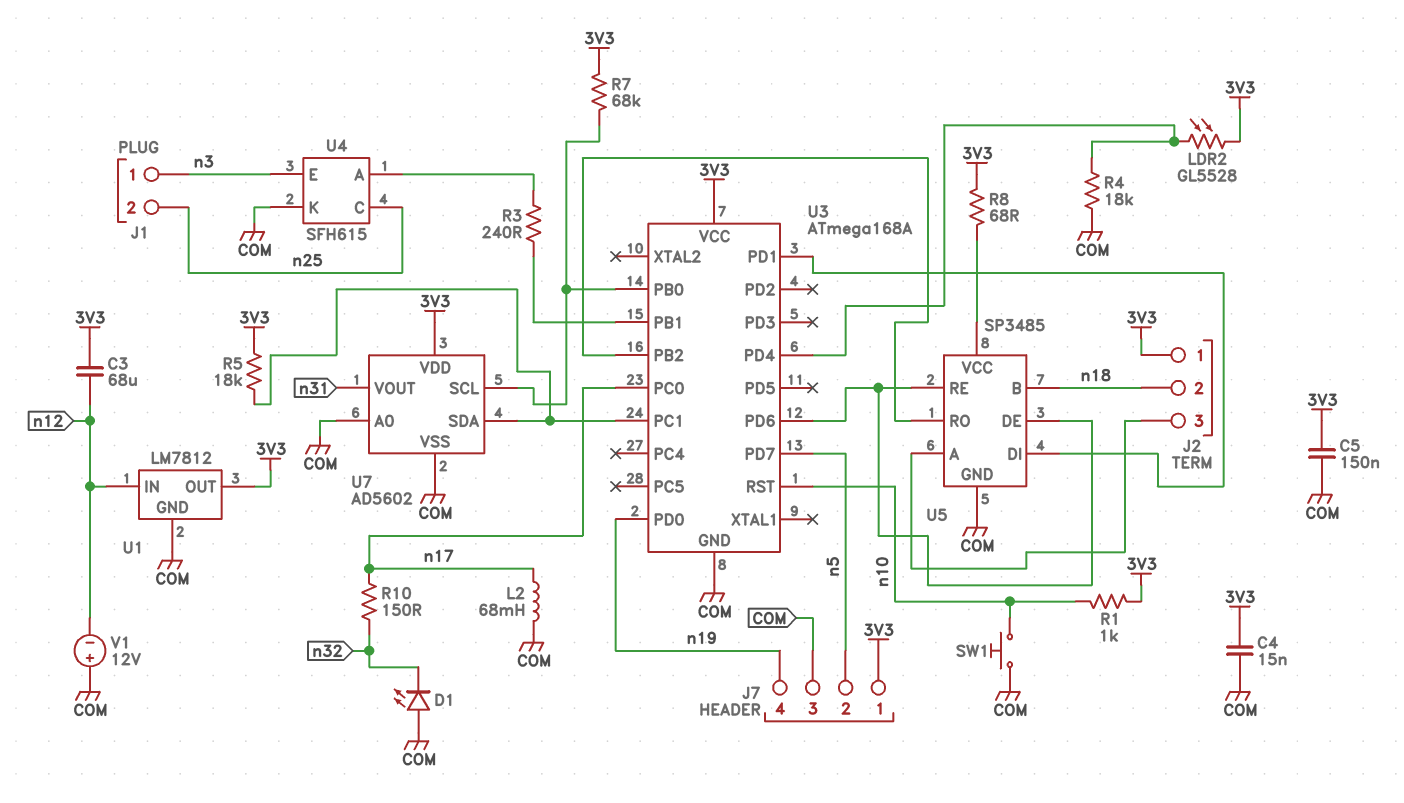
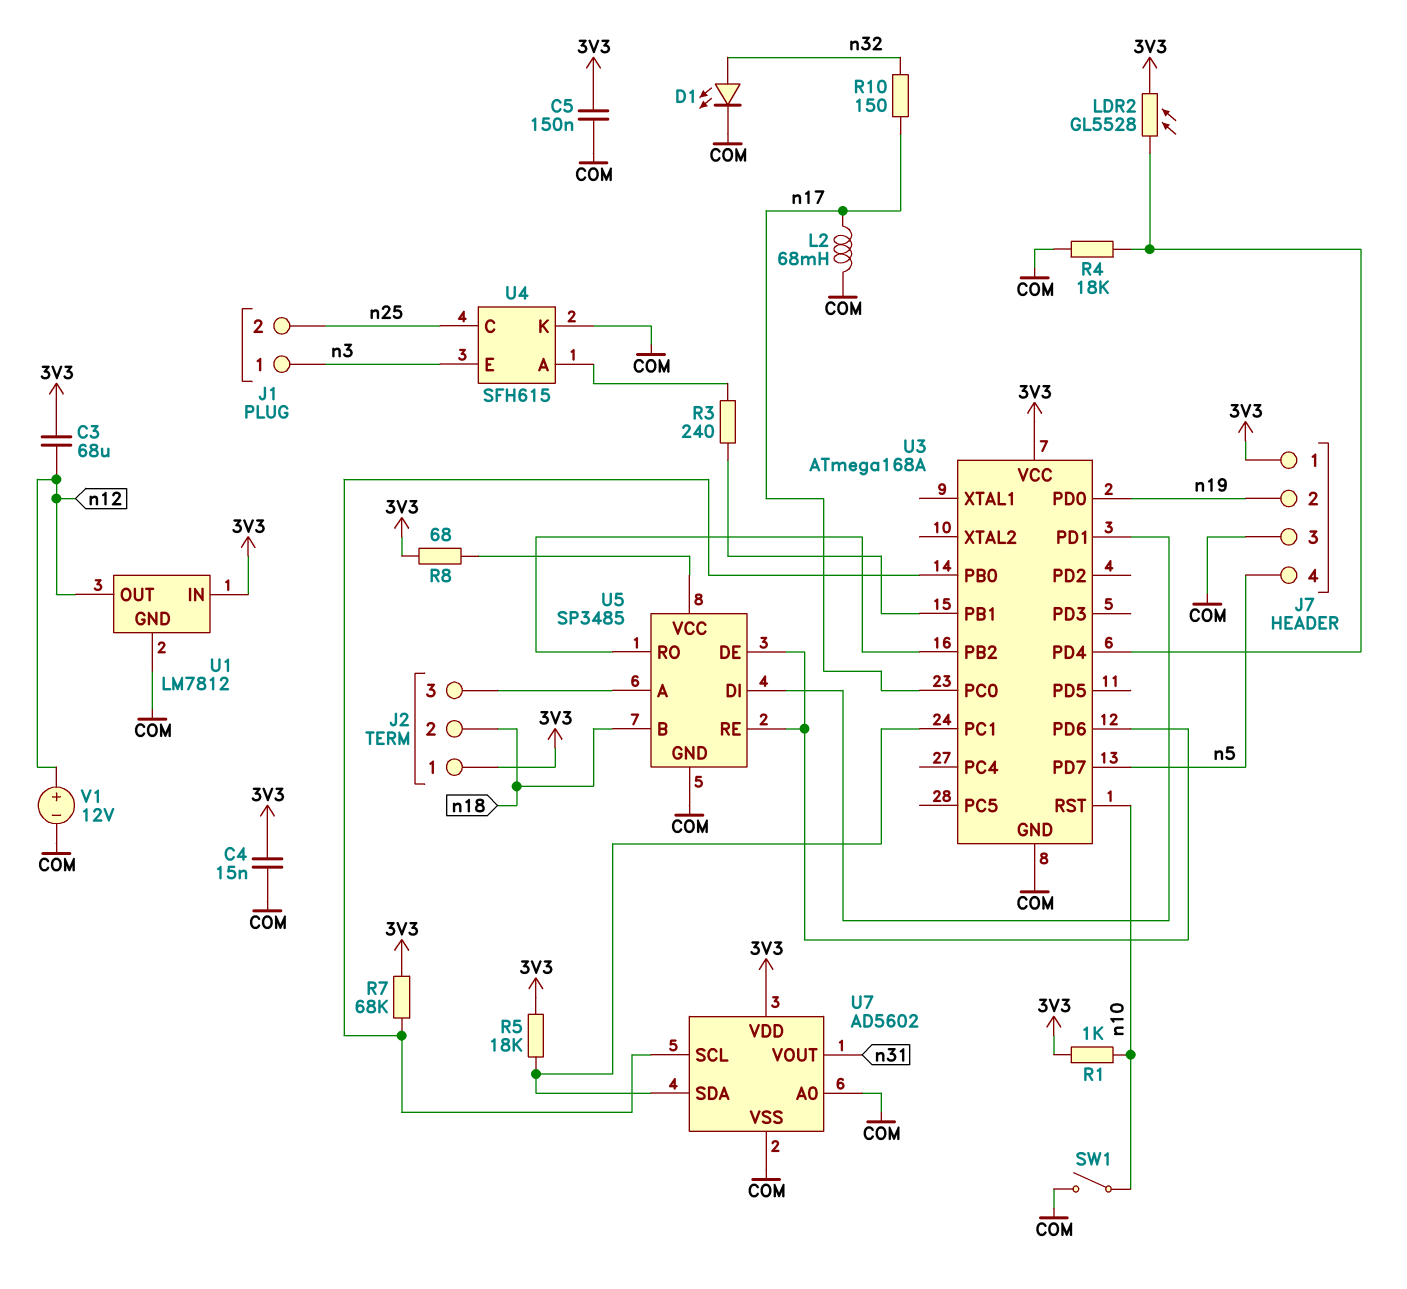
D1: LED (A COM, K n32) -> LED (A n32, K COM)
J7 pin 2: n5 -> n19
J7 pin 4: n19 -> n5
SW1: button (COM, n10) -> switch (COM, n10)
U1 pin IN: n12 -> 3V3
U1 pin OUT: 3V3 -> n12
V1: 12V (plus COM, minus n12) -> 12V (plus n12, minus COM)

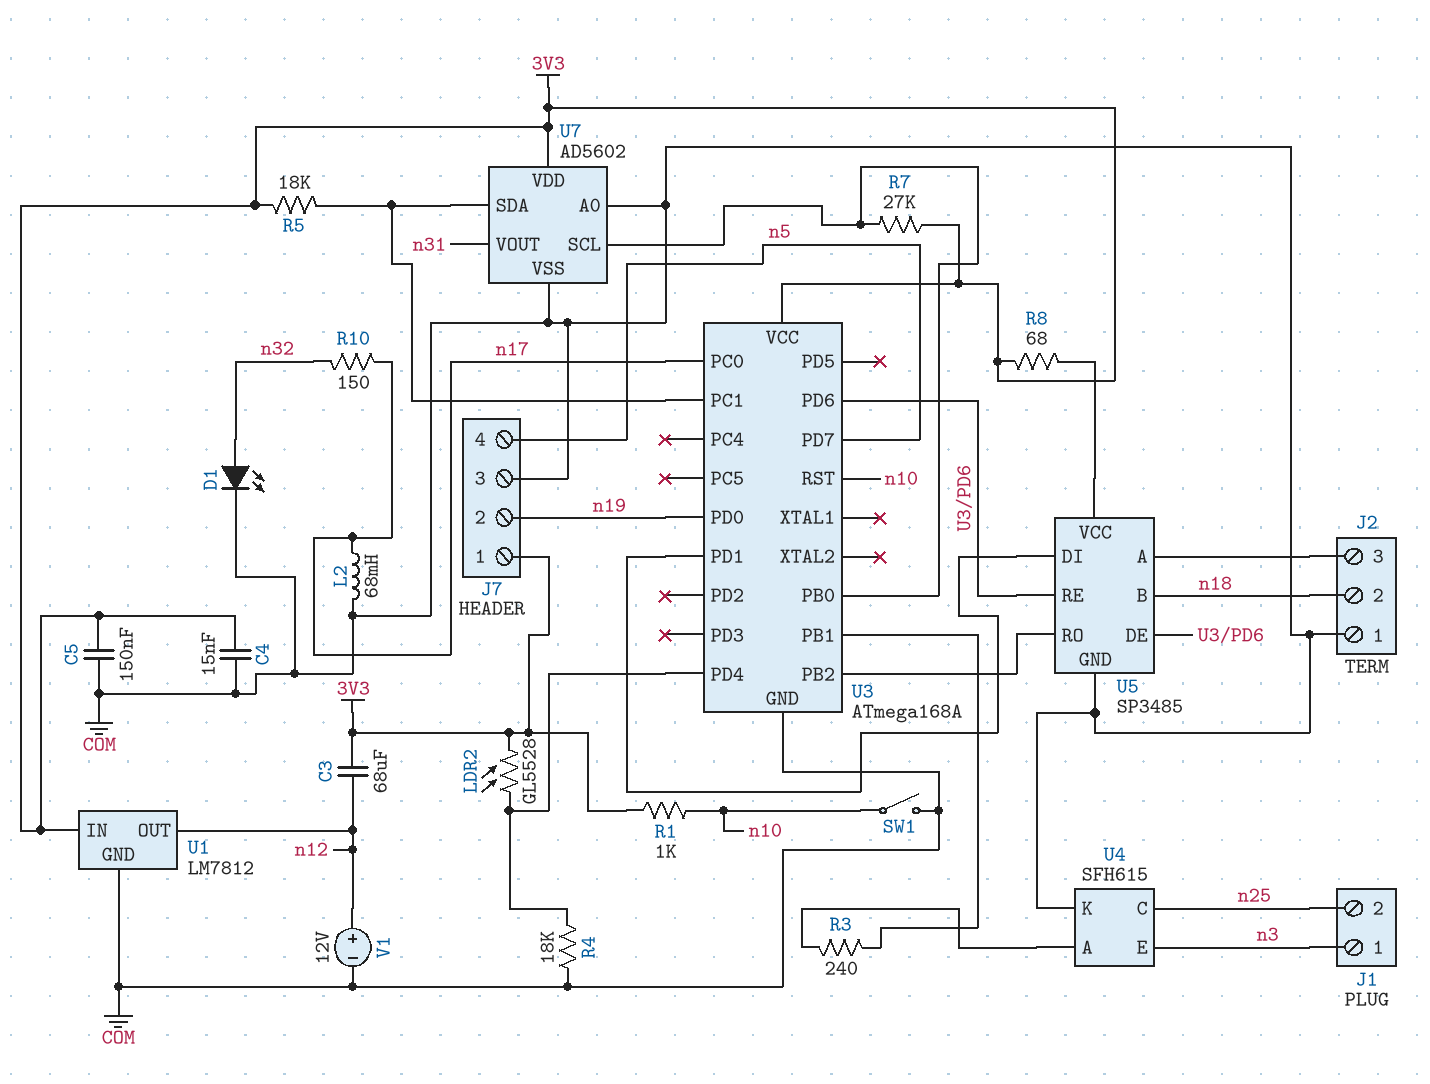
J2 pin 1: 3V3 -> COM
R7: 68k (3V3, U3/PB0) -> 27k (3V3, U3/PB0)

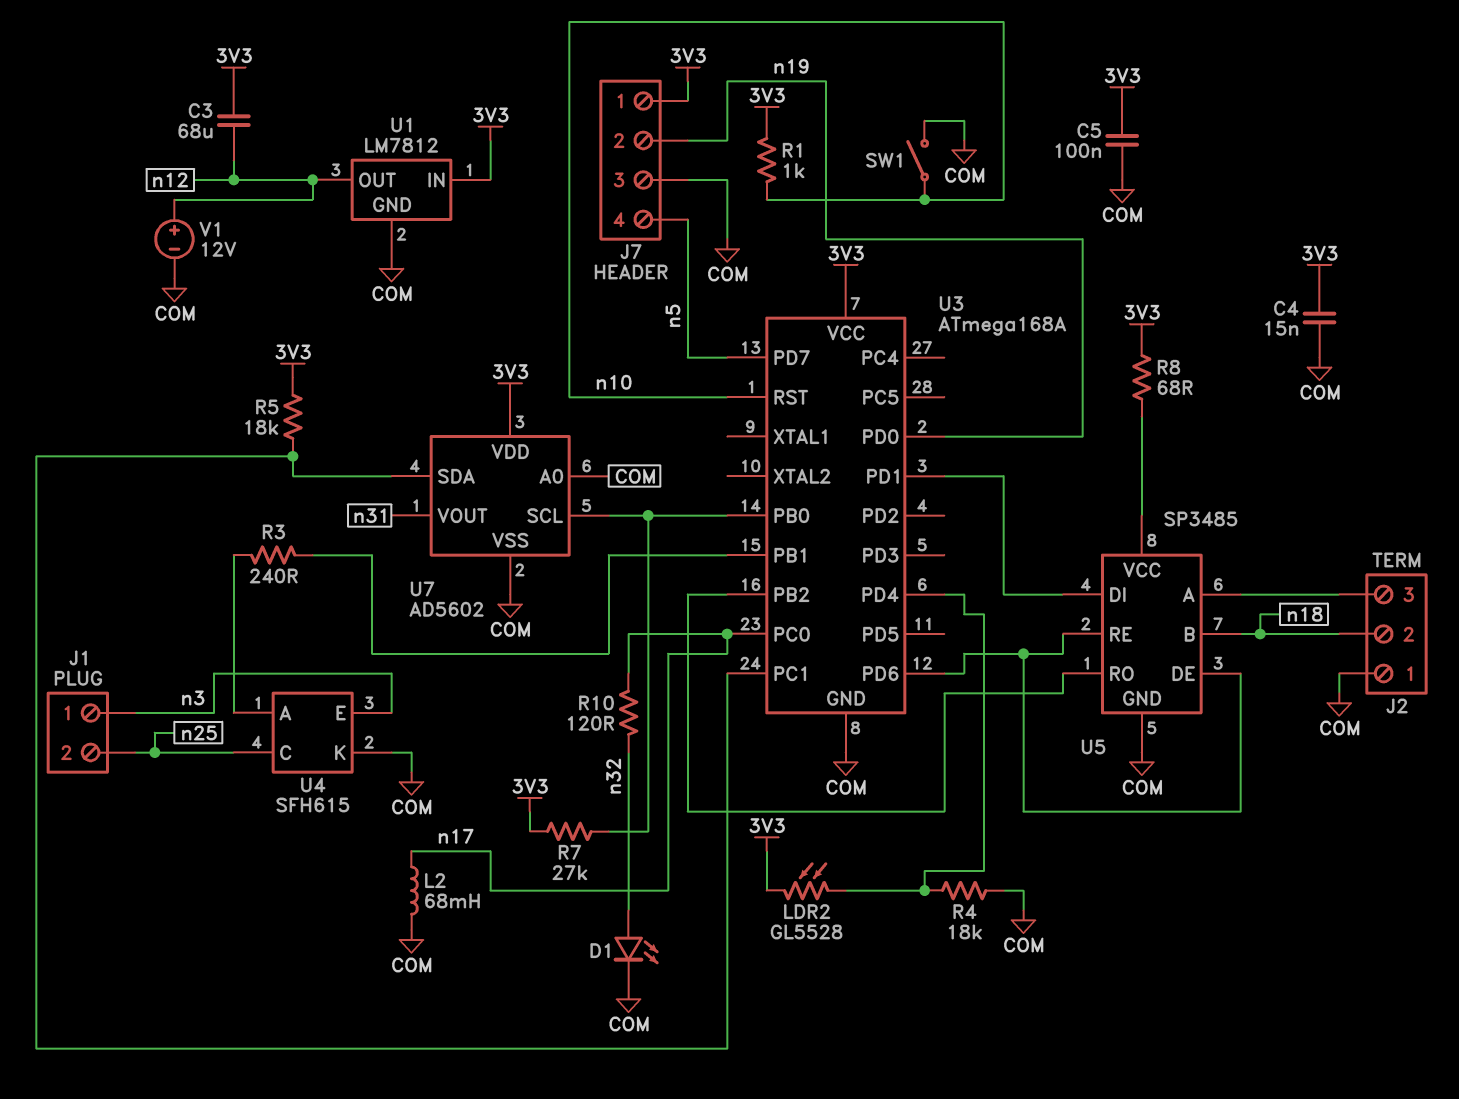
C5: 150nF (3V3, COM) -> 100nF (3V3, COM)
R10: 150 (n17, n32) -> 120 (n17, n32)

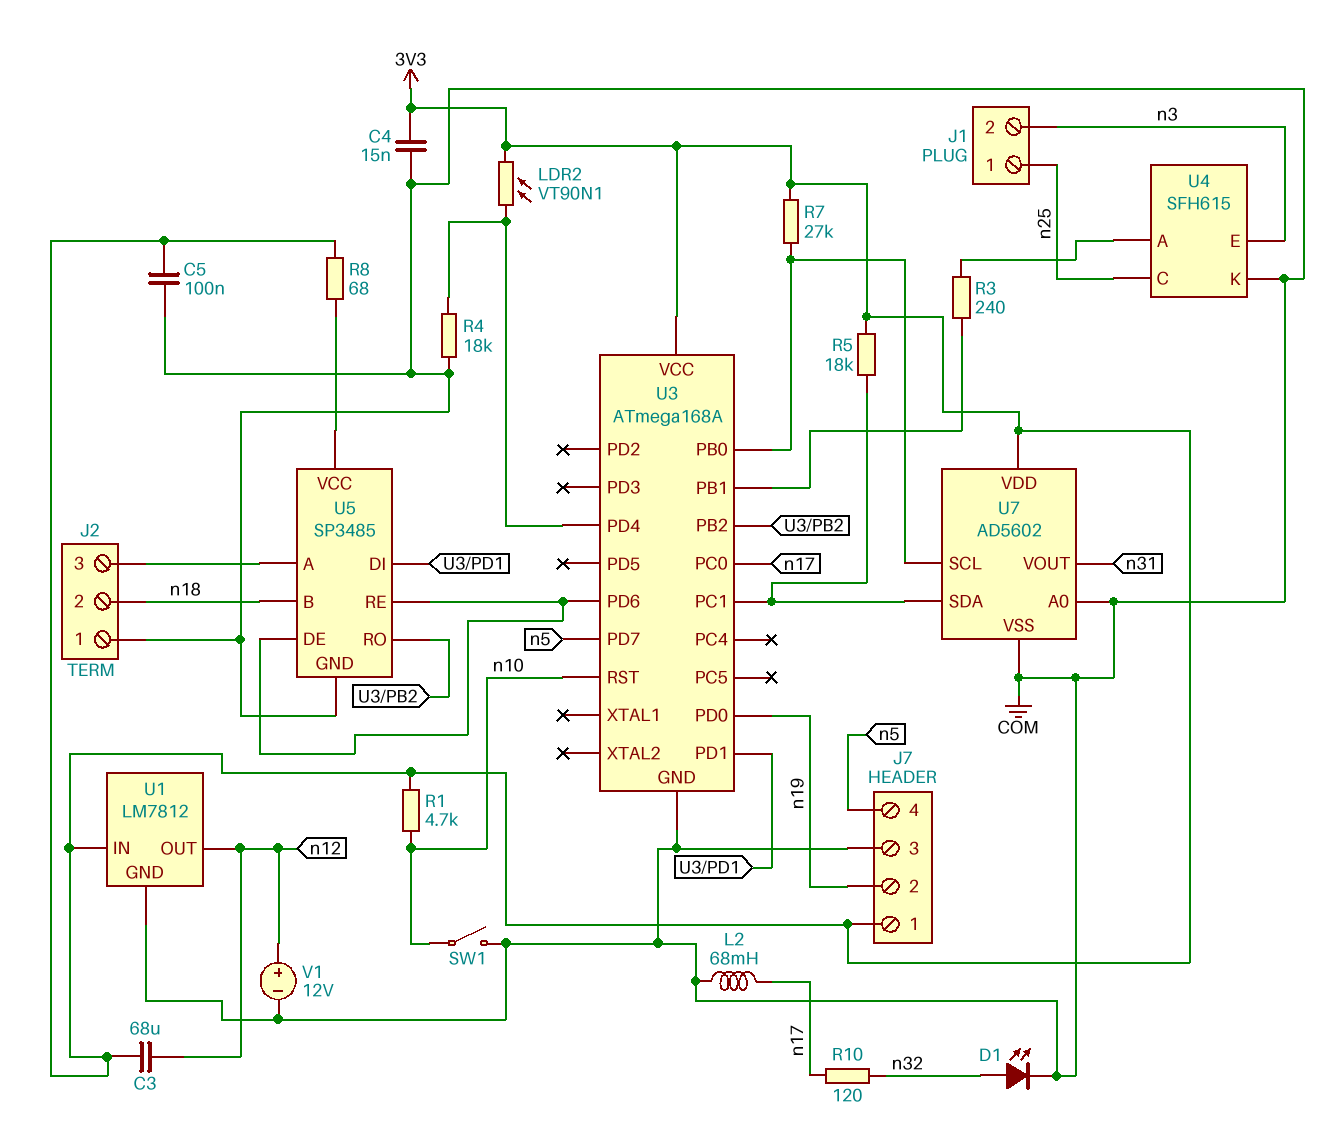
J1 pin 1: n3 -> n25
J1 pin 2: n25 -> n3
LDR2: GL5528 (3V3, U3/PD4) -> VT90N1 (3V3, U3/PD4)
R1: 1k (3V3, n10) -> 4.7k (3V3, n10)

